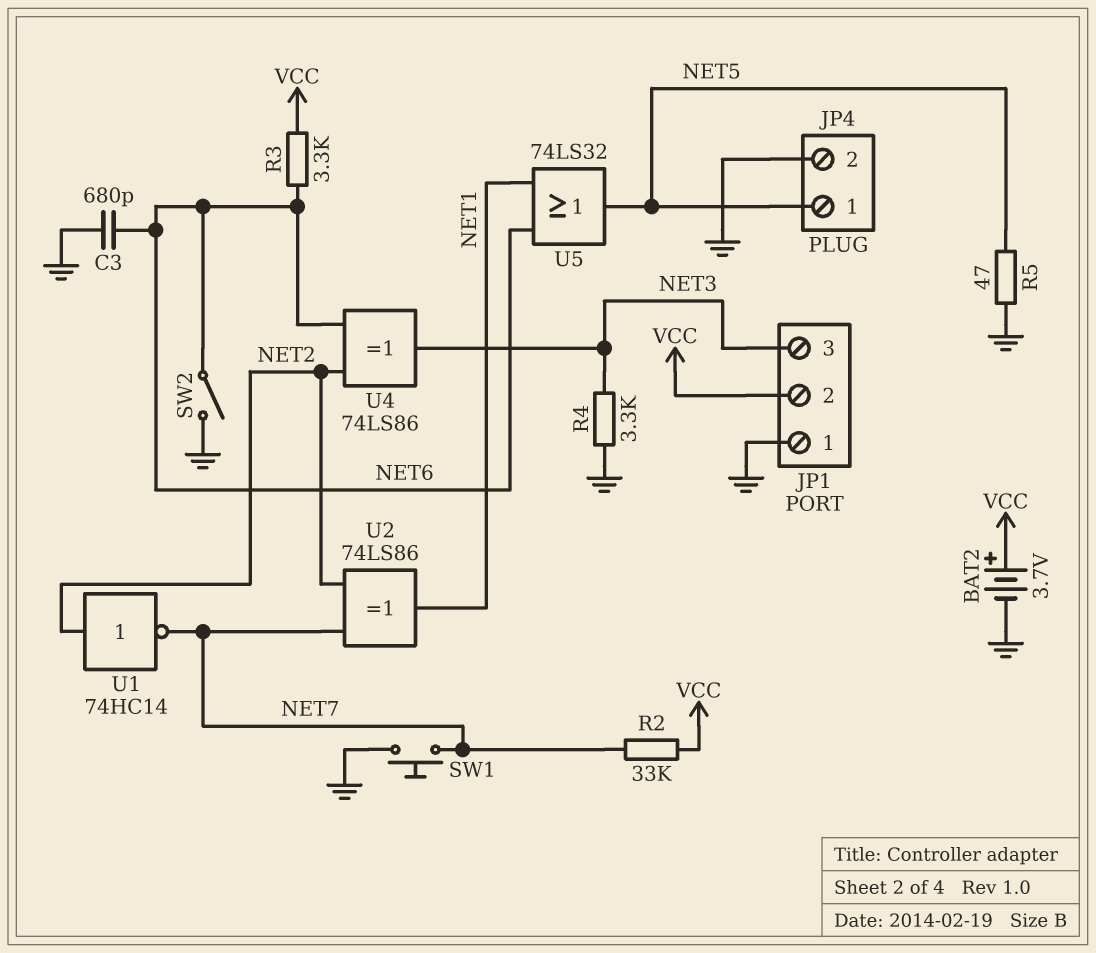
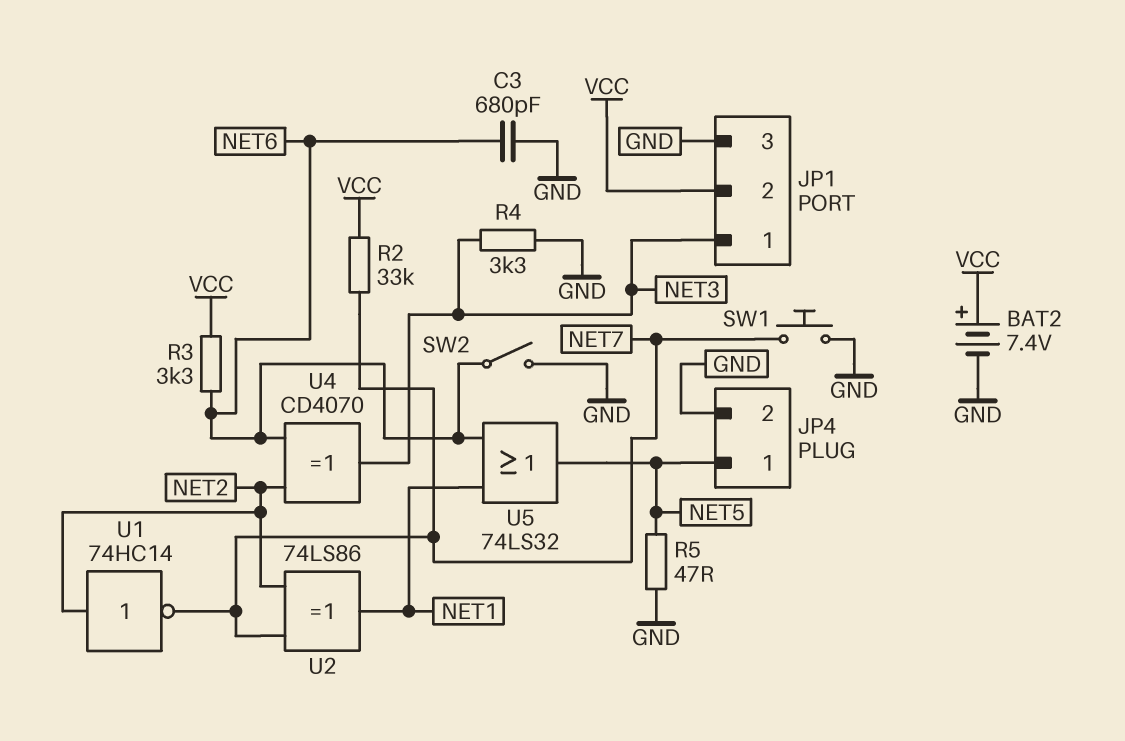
BAT2: 3.7V (plus VCC, minus GND) -> 7.4V (plus VCC, minus GND)
JP1 pin 1: GND -> NET3
JP1 pin 3: NET3 -> GND
U4: XOR 74LS86 (in NET2, in NET6, out NET3) -> XOR CD4070 (in NET2, in NET6, out NET3)

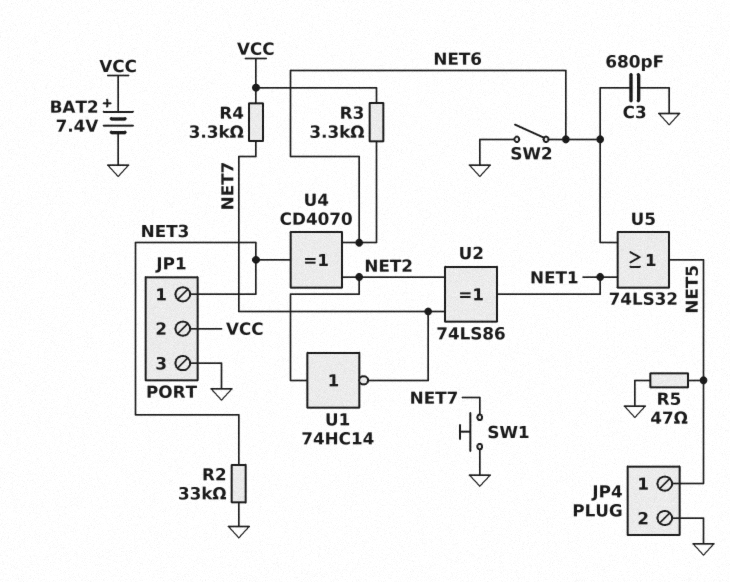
R2: 33k (NET7, VCC) -> 33k (GND, NET3)
R4: 3.3k (GND, NET3) -> 3.3k (NET7, VCC)

